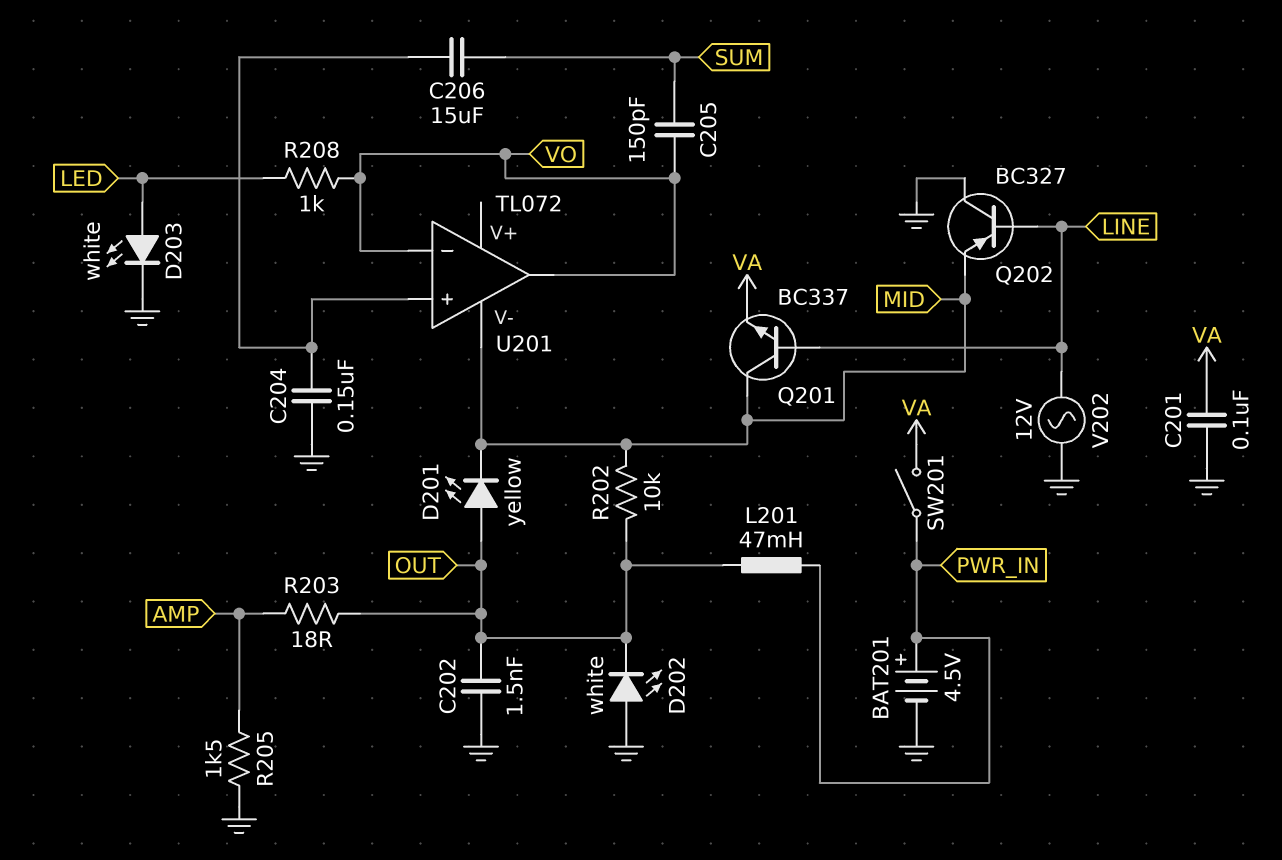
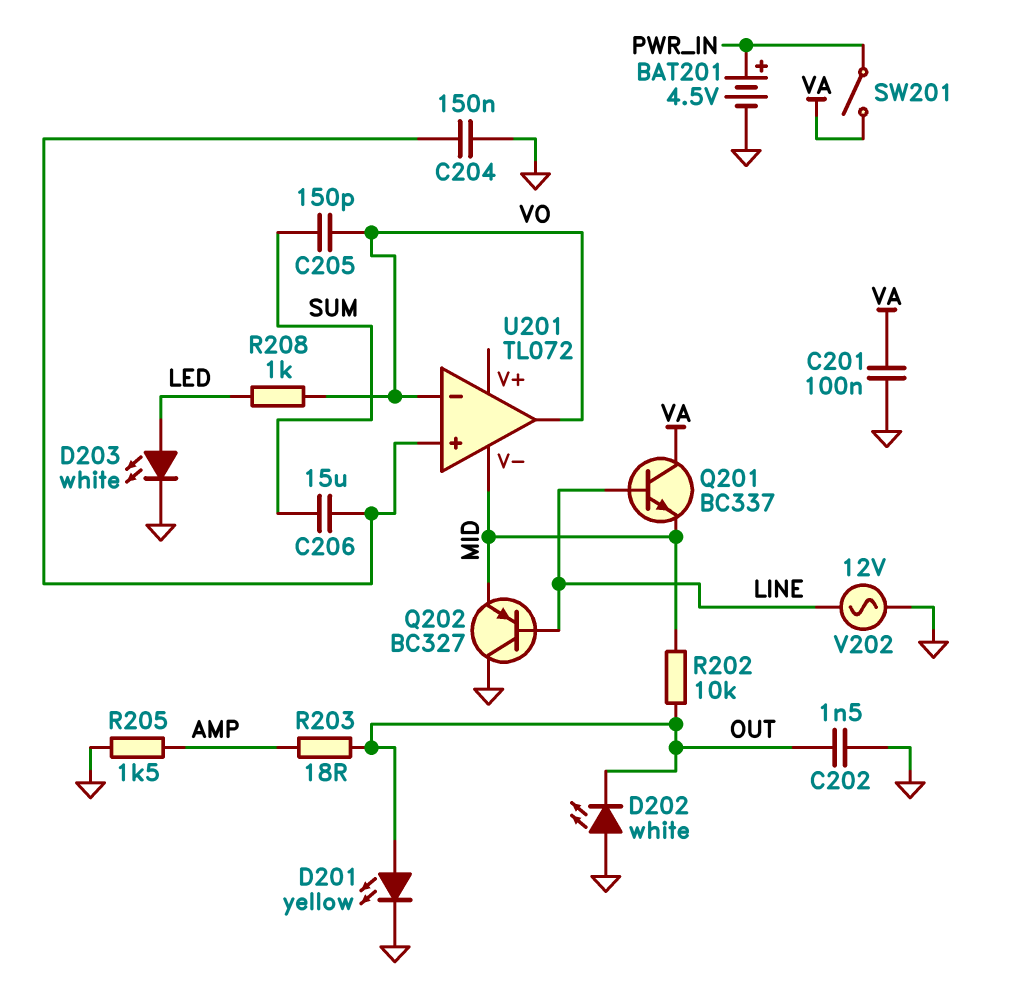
D201: LED yellow (A OUT, K MID) -> LED yellow (A OUT, K GND)
L201: 47mH (OUT, PWR_IN) -> none
Q201: NPN BC337 (B LINE, C MID, E VA) -> NPN BC337 (B LINE, C VA, E MID)

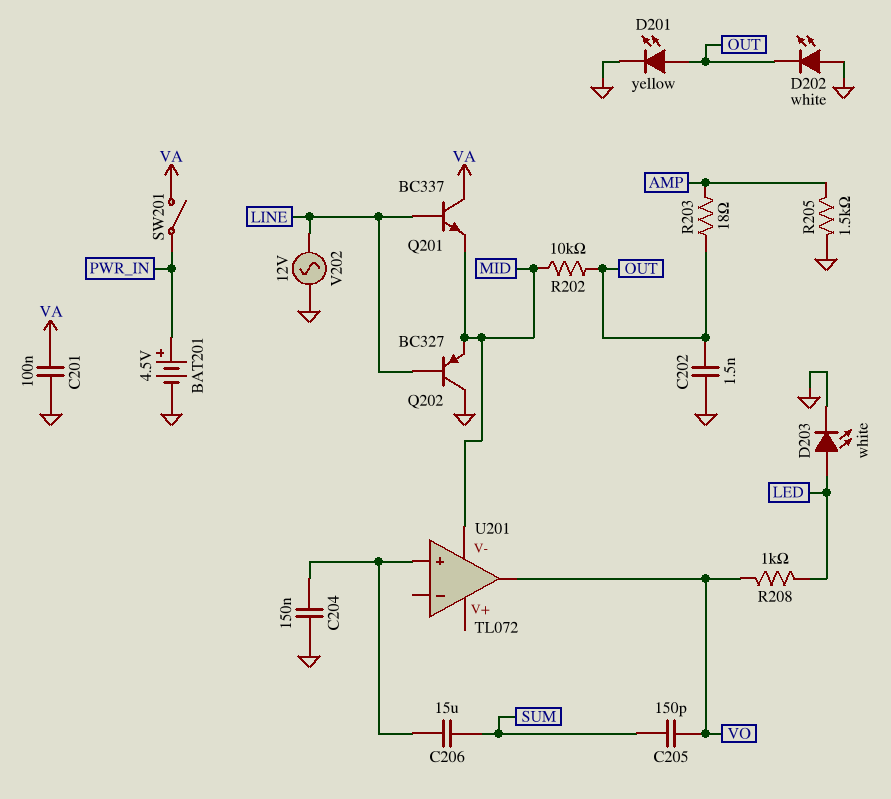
U201 pin in-: VO -> none

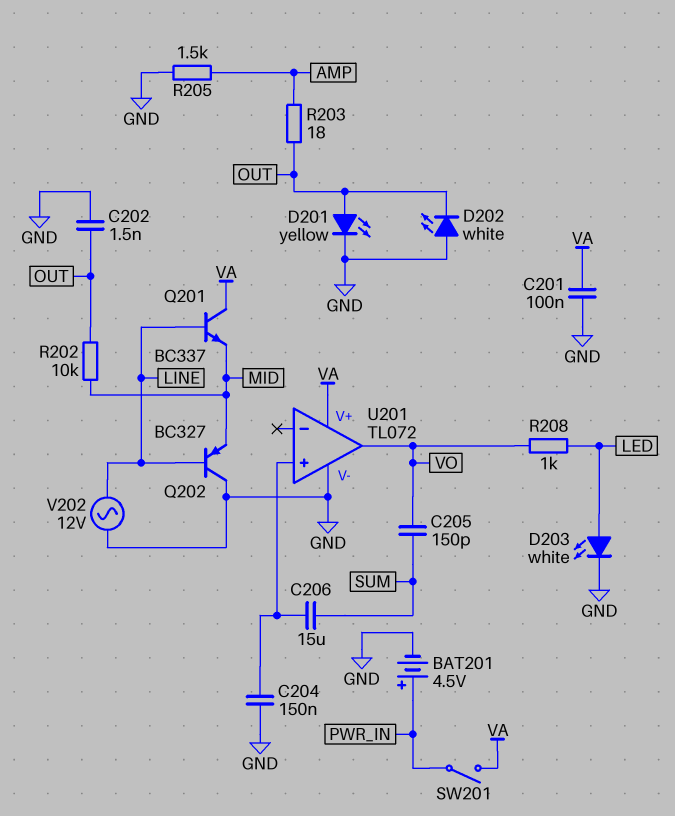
U201 pin V+: none -> VA
U201 pin V-: MID -> GND

